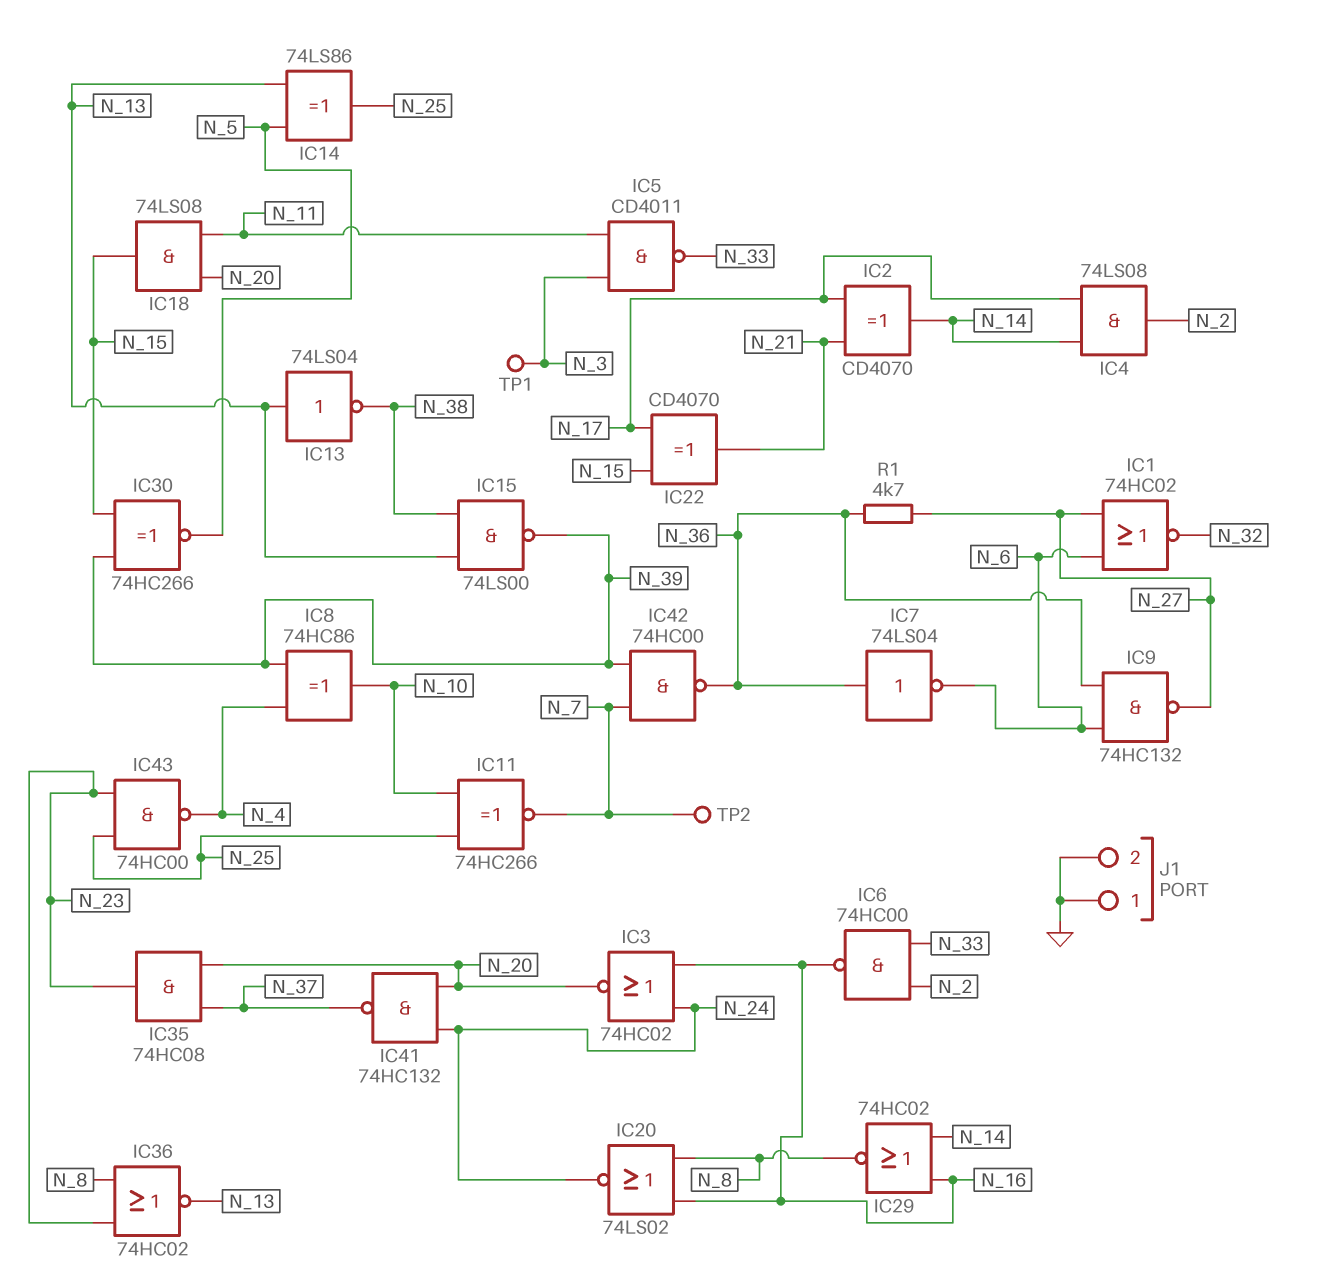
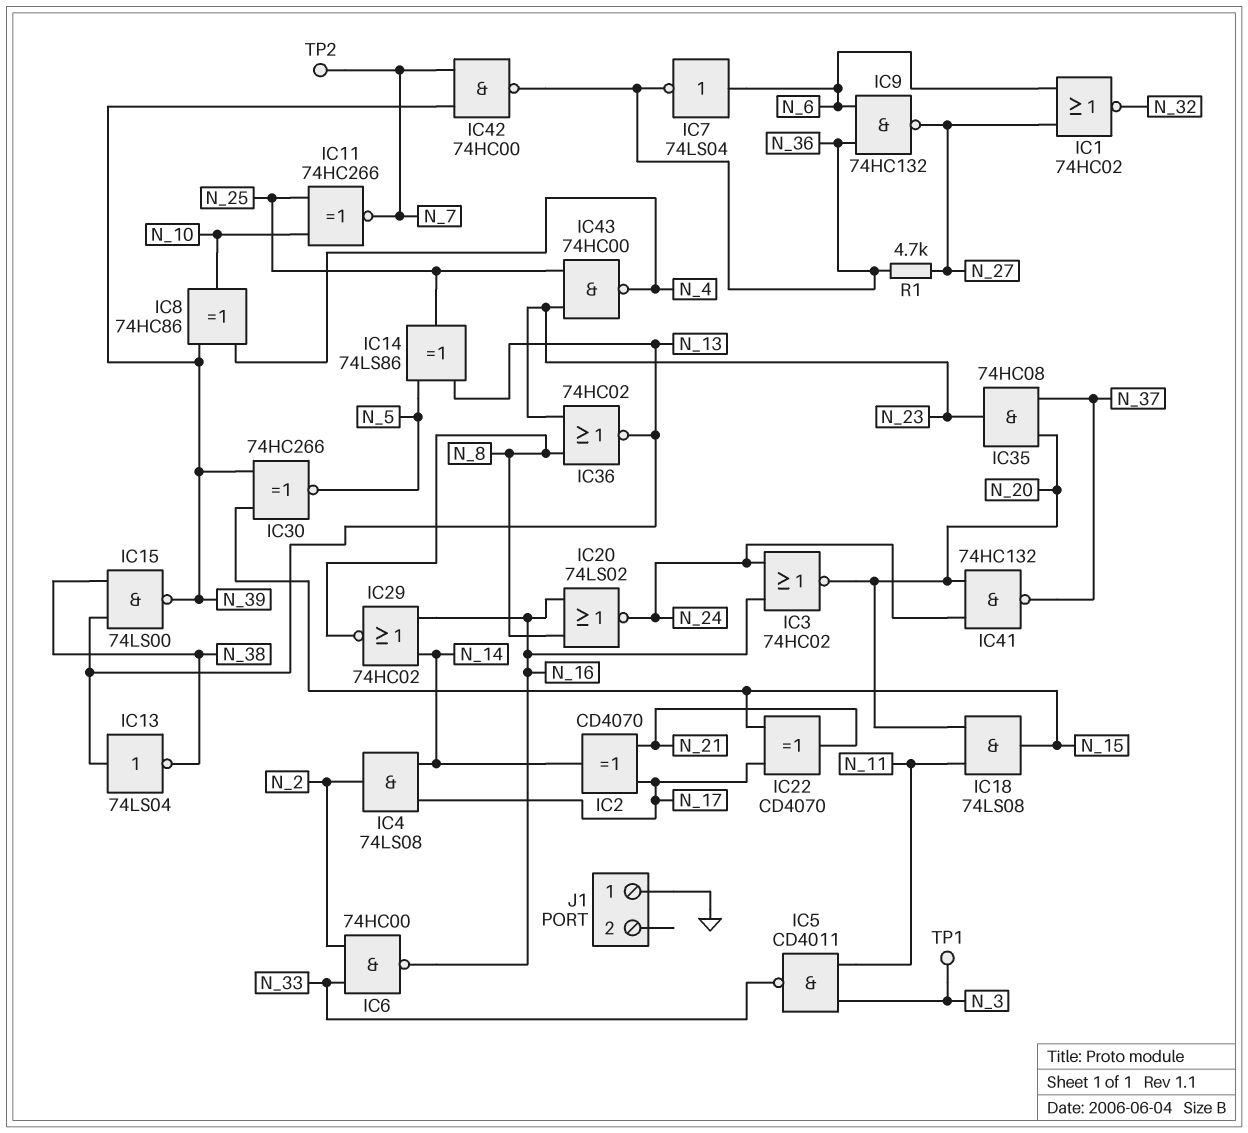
IC7: NOT 74LS04 (in N_36, out N_6) -> NOT 74LS04 (in N_6, out N_36)
J1 pin 2: GND -> none

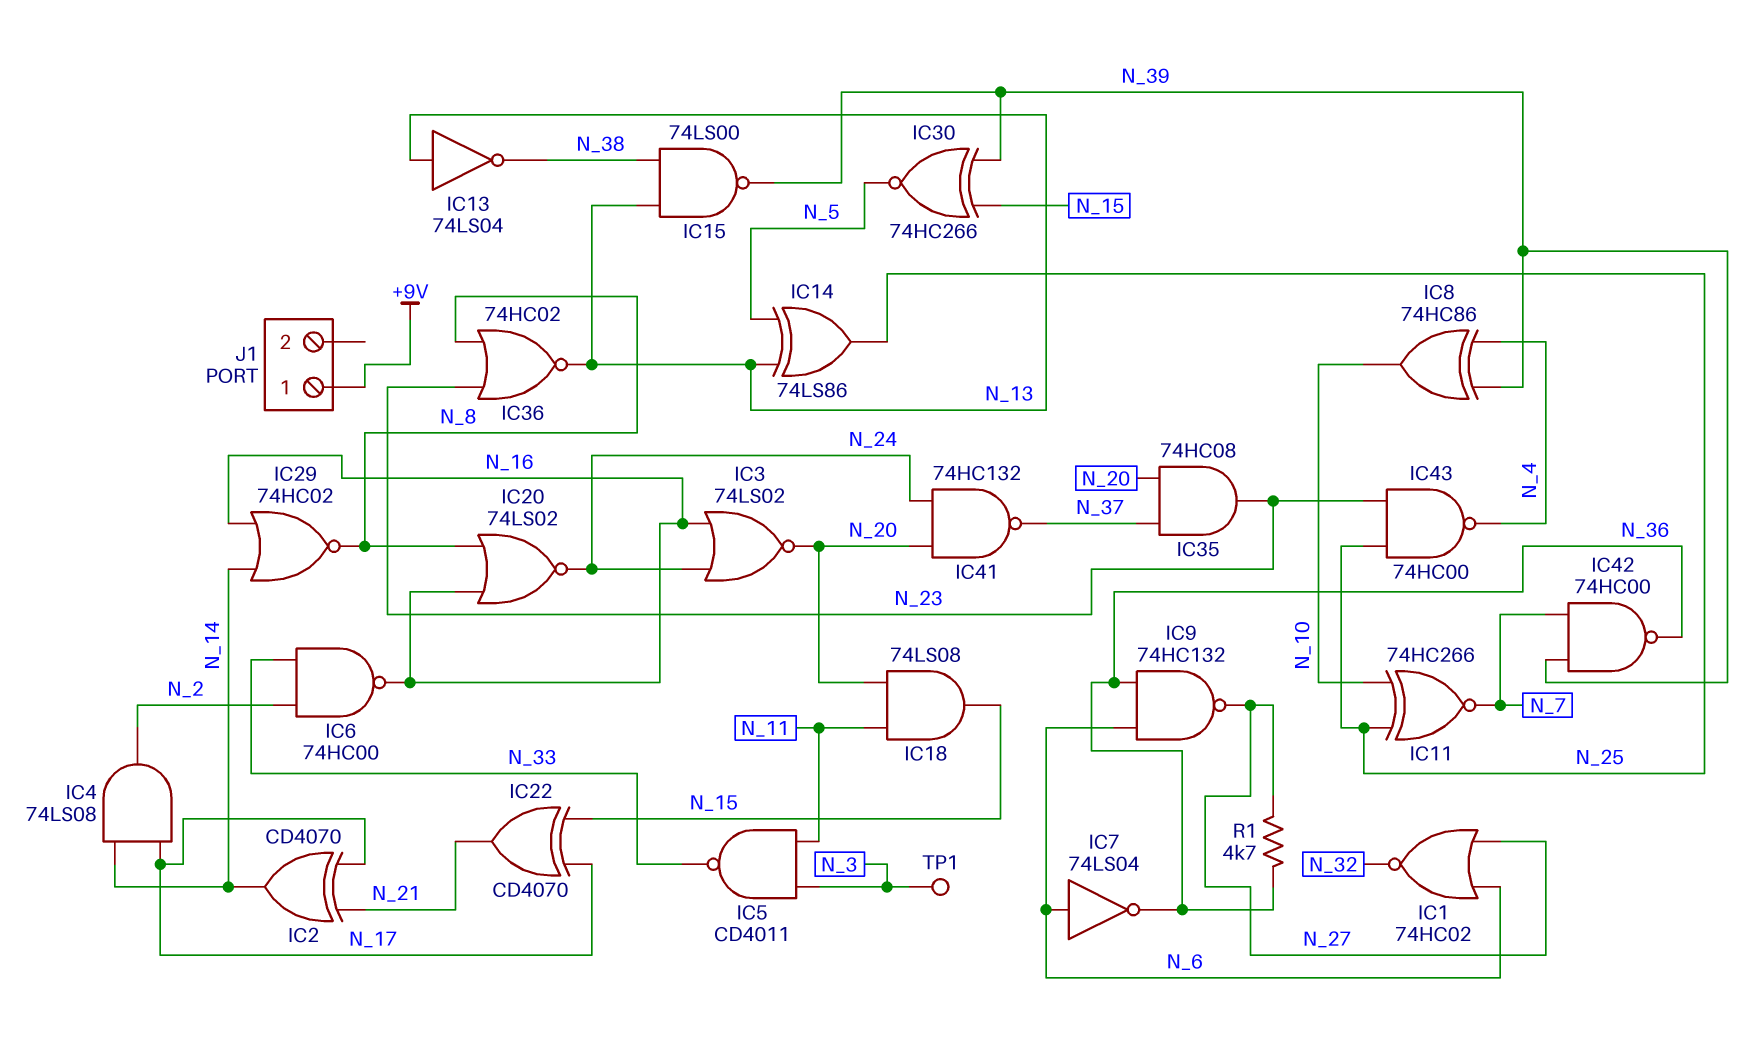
IC3: NOR 74HC02 (in N_16, in N_24, out N_20) -> NOR 74LS02 (in N_16, in N_24, out N_20)
J1 pin 1: GND -> +9V
TP2: test point (N_7) -> none

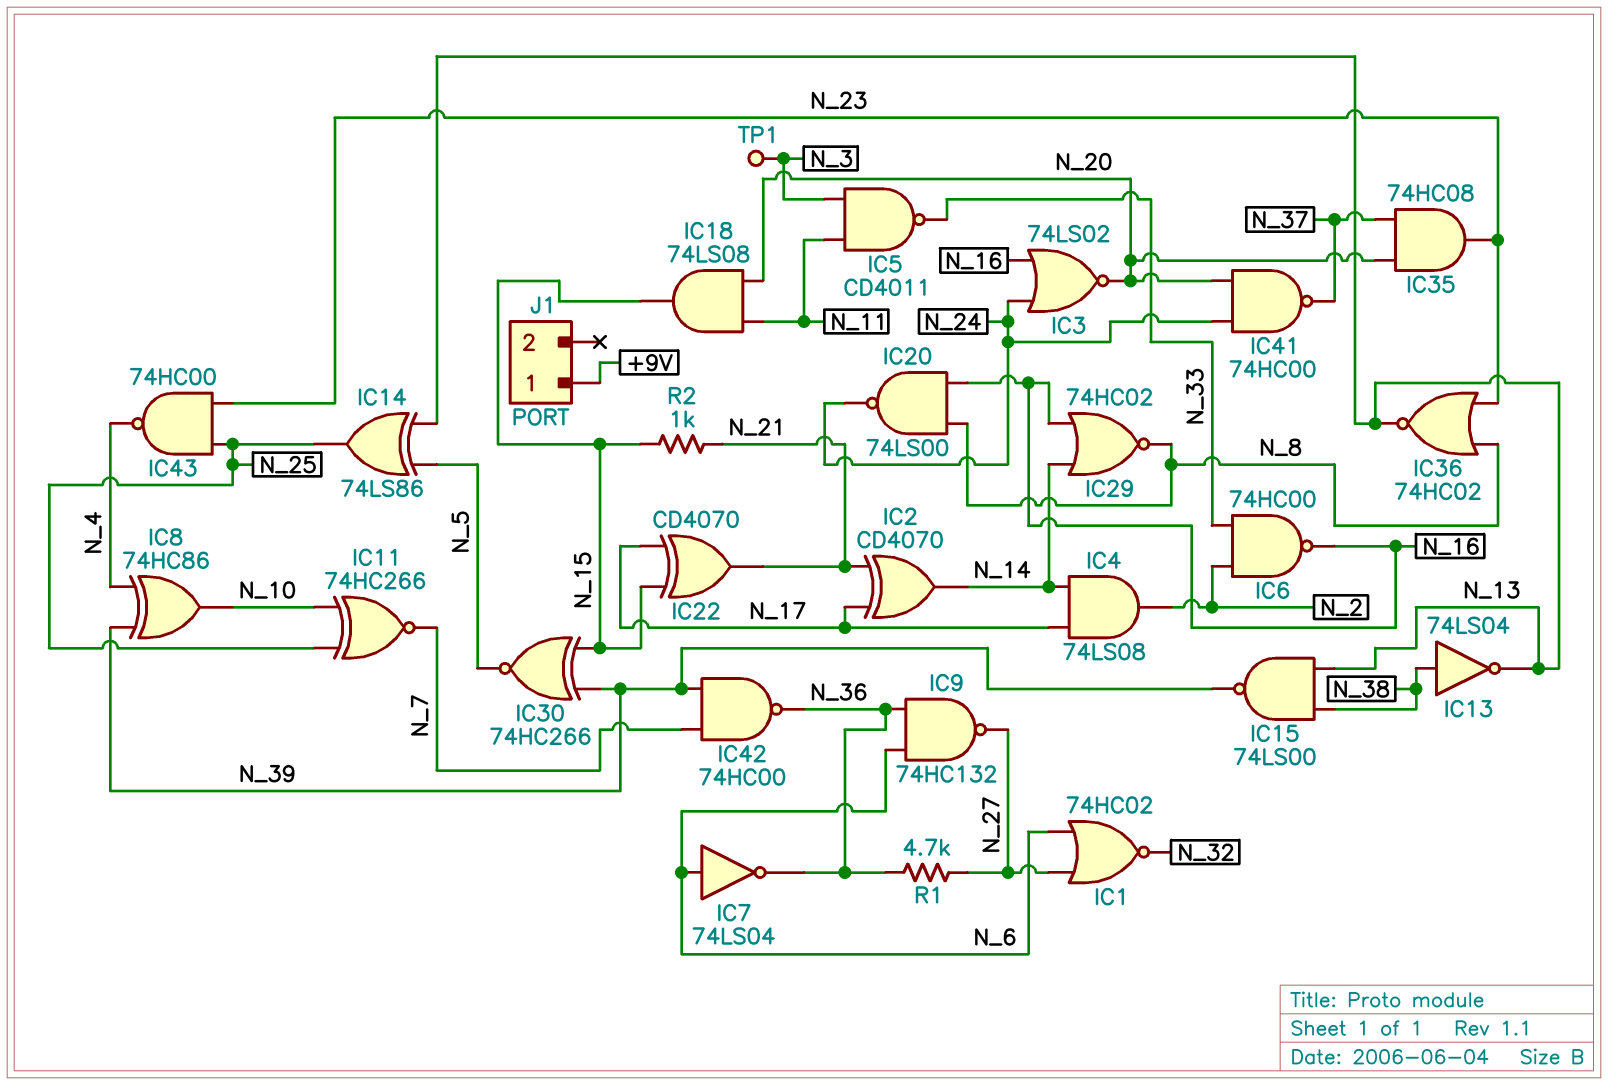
IC13: NOT 74LS04 (in N_13, out N_38) -> NOT 74LS04 (in N_38, out N_13)
IC20: NOR 74LS02 (in N_8, in N_16, out N_24) -> NAND 74LS00 (in N_8, in N_16, out N_24)
IC41: NAND 74HC132 (in N_20, in N_24, out N_37) -> NAND 74HC00 (in N_20, in N_24, out N_37)
R2: none -> 1k (N_15, N_21)

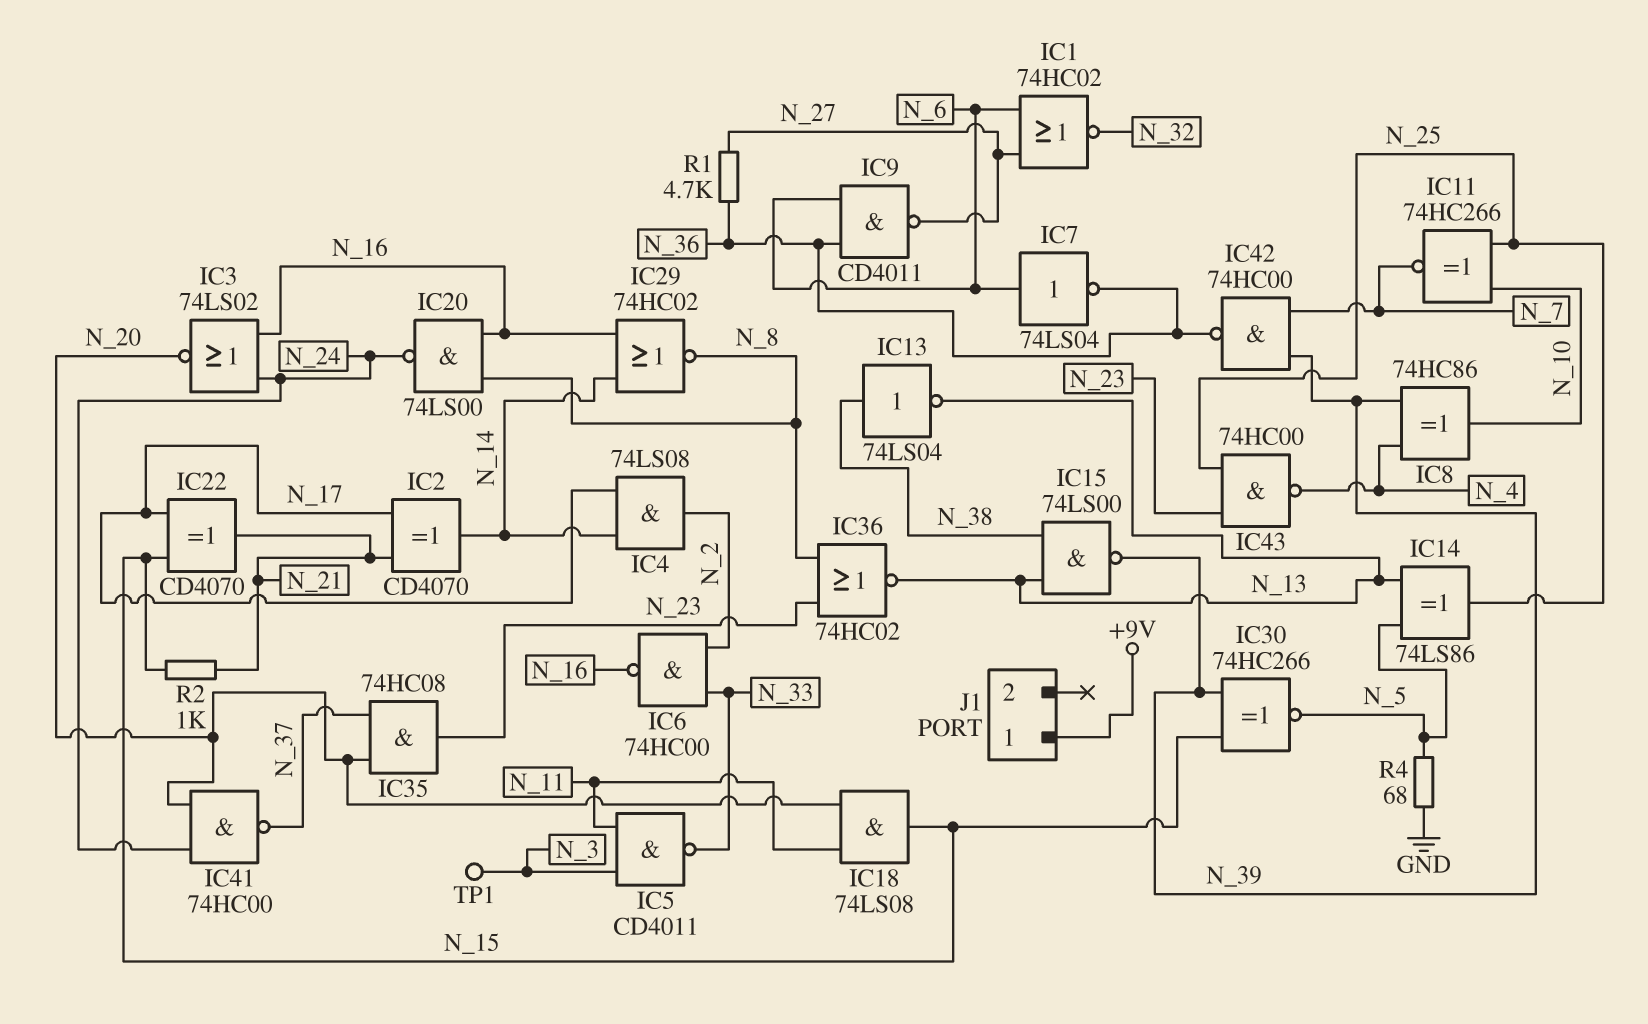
IC9: NAND 74HC132 (in N_6, in N_36, out N_27) -> NAND CD4011 (in N_6, in N_36, out N_27)
R4: none -> 68 (GND, N_5)

